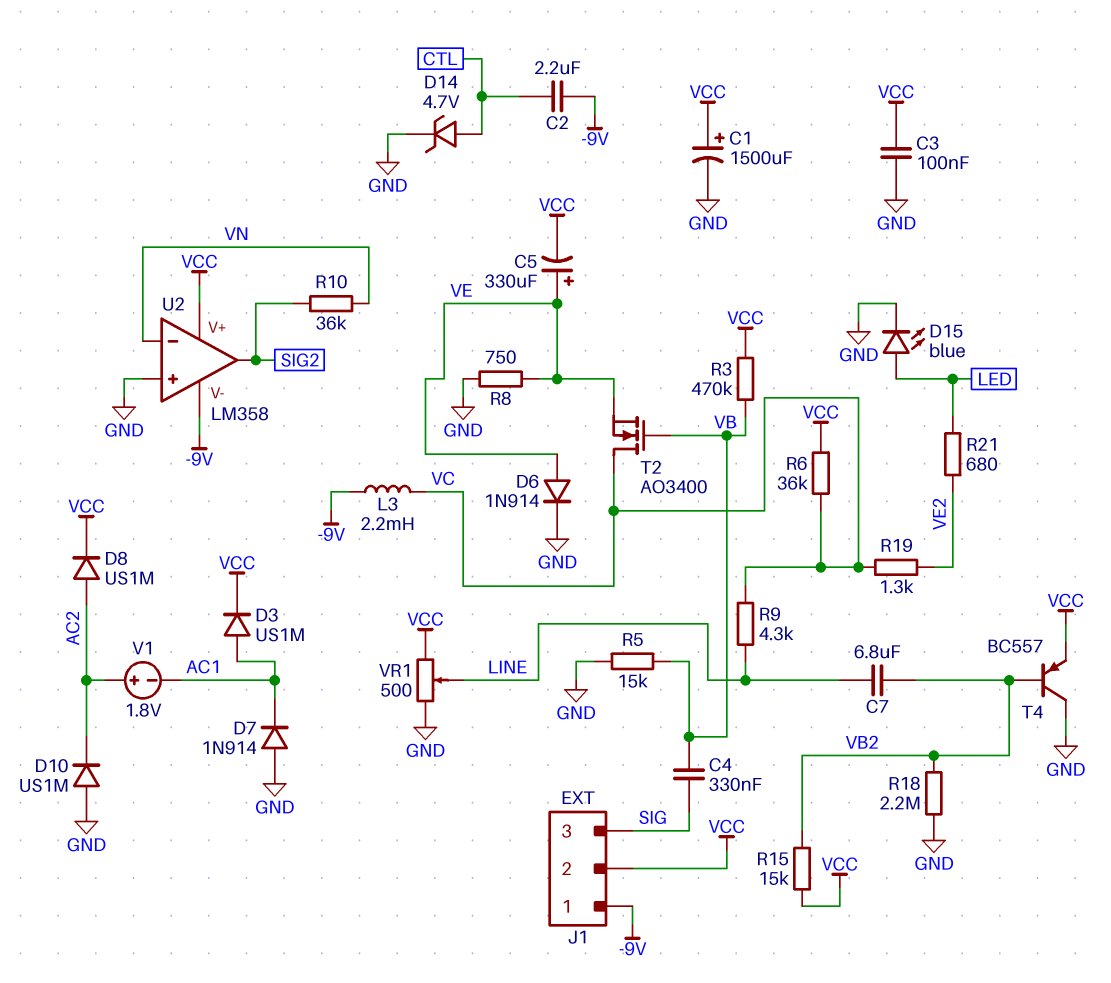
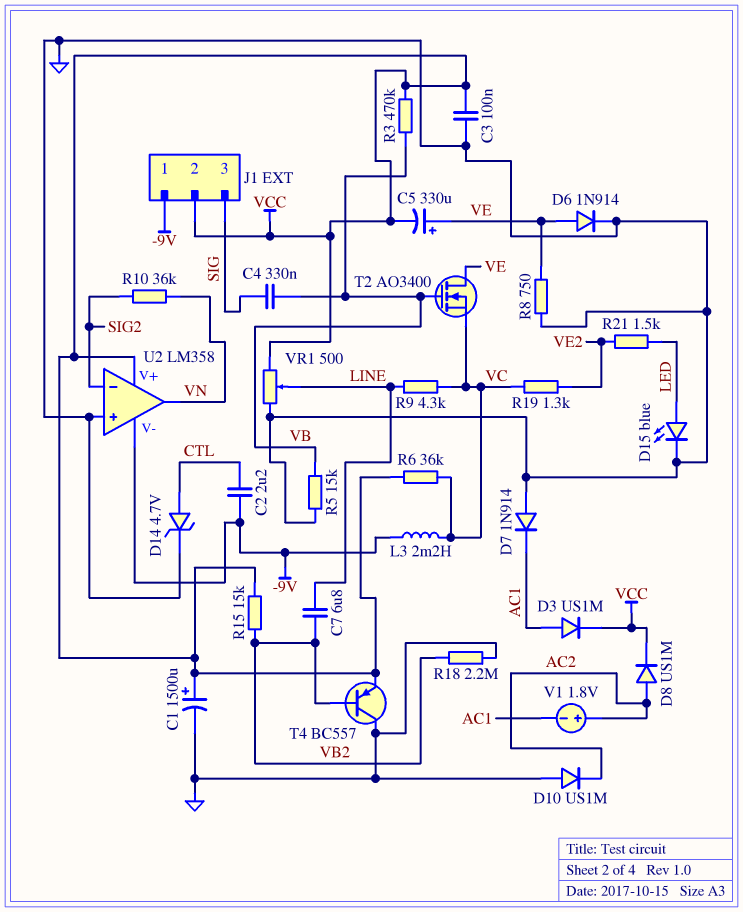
R21: 680 (LED, VE2) -> 1.5k (LED, VE2)
T2: NMOS AO3400 (G VB, D VC, S VE) -> NMOS AO3400 (G VB, D VE, S VC)
U2 pin in-: VN -> SIG2
U2 pin out: SIG2 -> VN

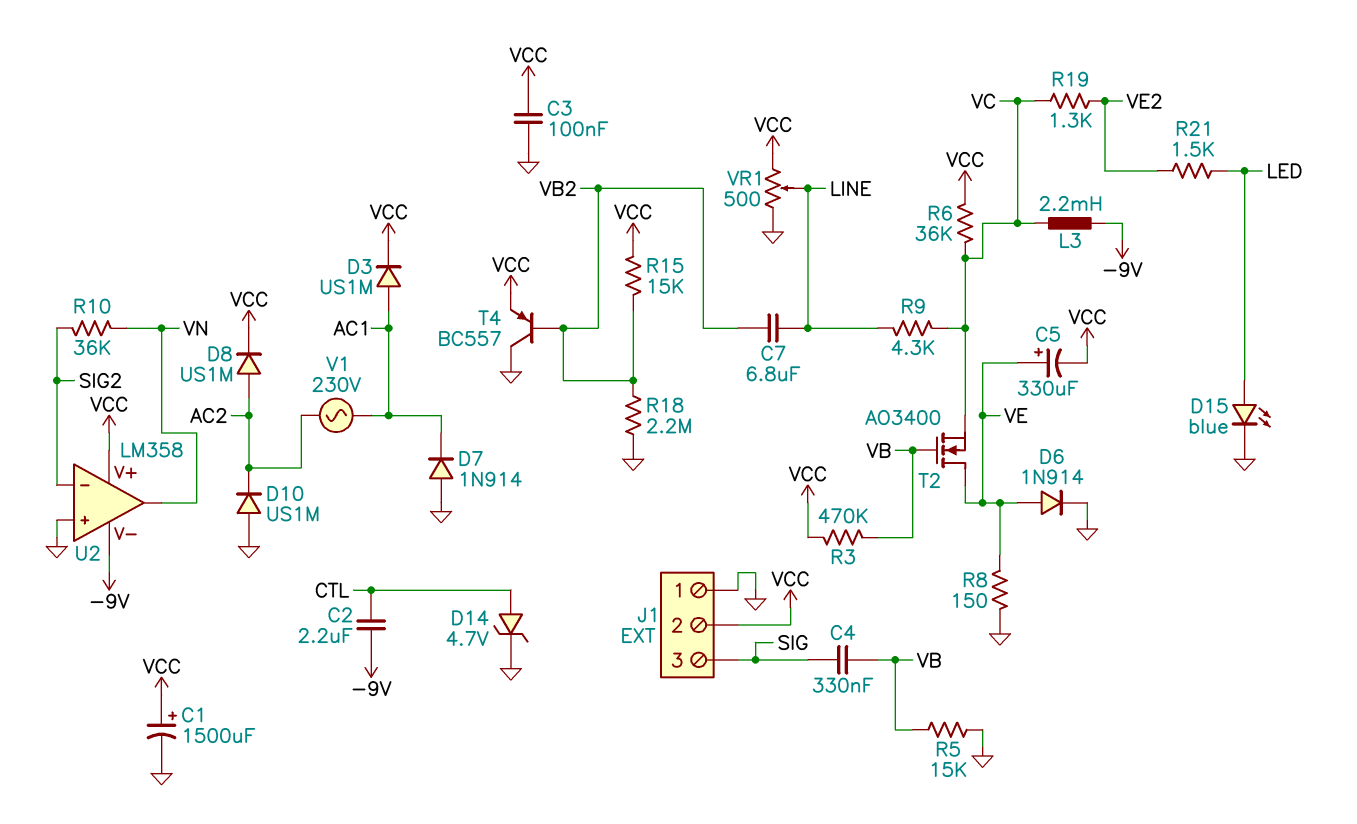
J1 pin 1: -9V -> GND
R8: 750 (GND, VE) -> 150 (GND, VE)
V1: 1.8V (plus AC2, minus AC1) -> AC 230V (AC1, AC2)

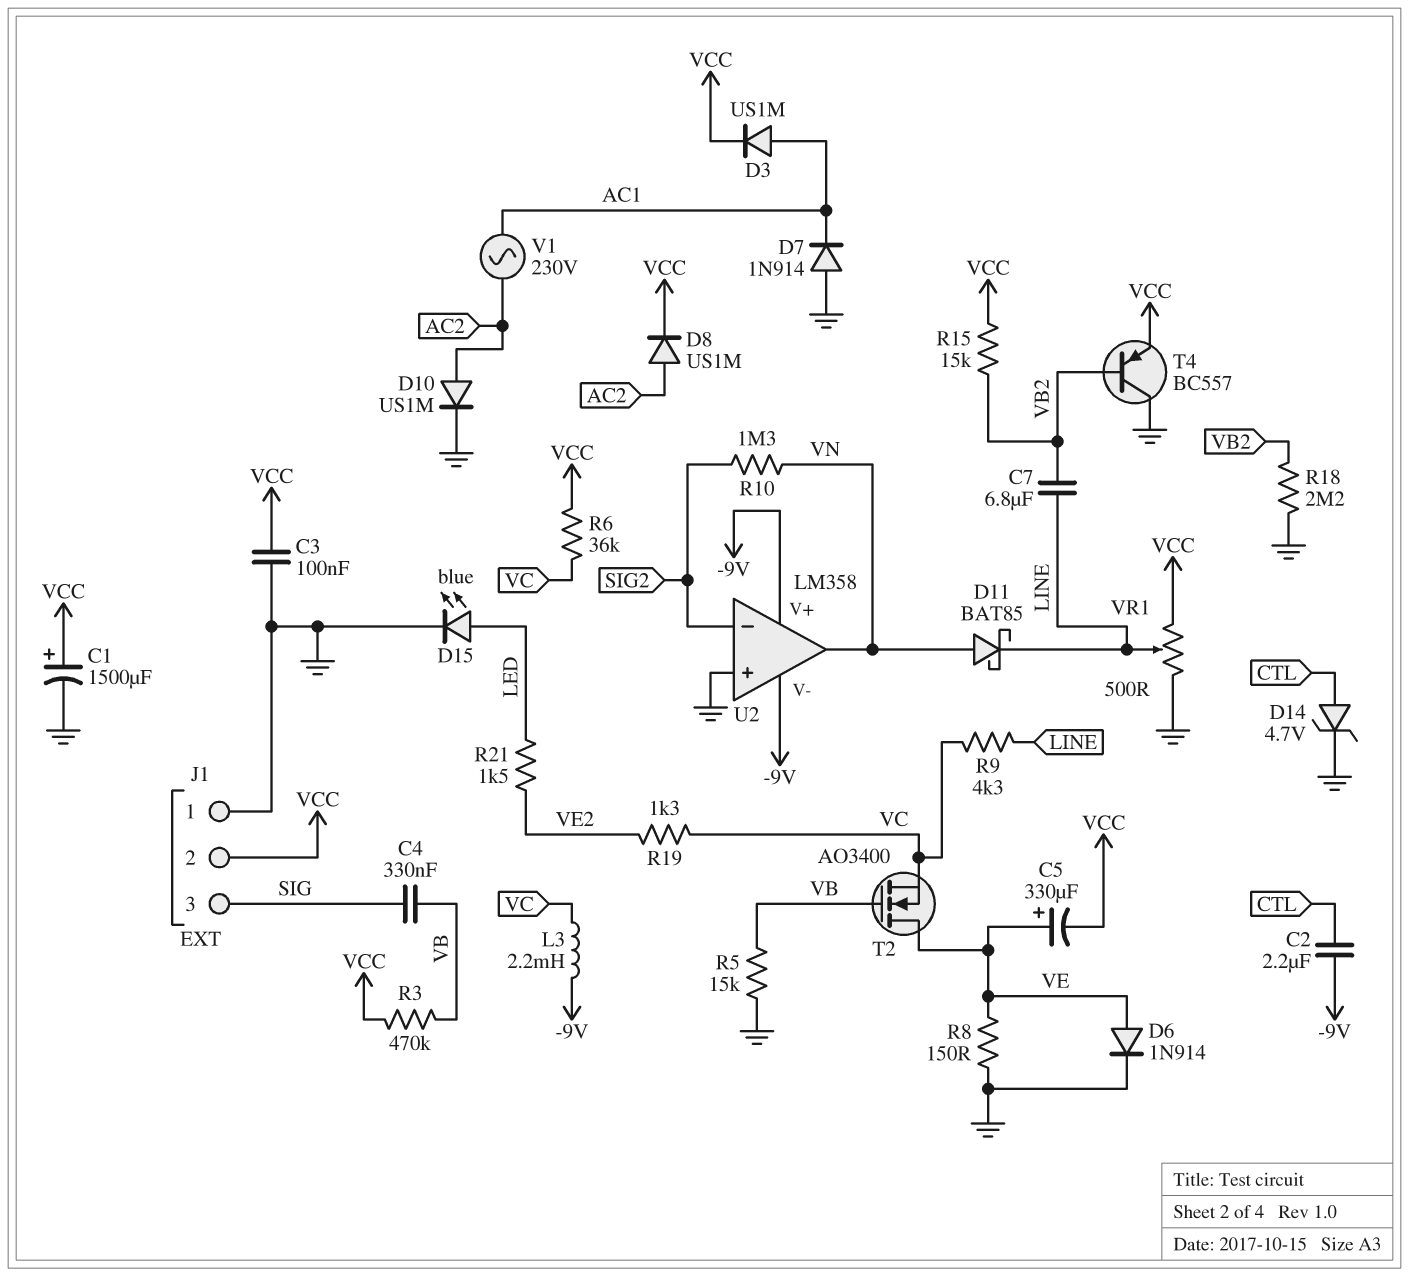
D10: diode US1M (A GND, K AC2) -> diode US1M (A AC2, K GND)
D11: none -> schottky BAT85 (A VN, K LINE)
R10: 36k (SIG2, VN) -> 1.3M (SIG2, VN)
U2 pin V+: VCC -> -9V

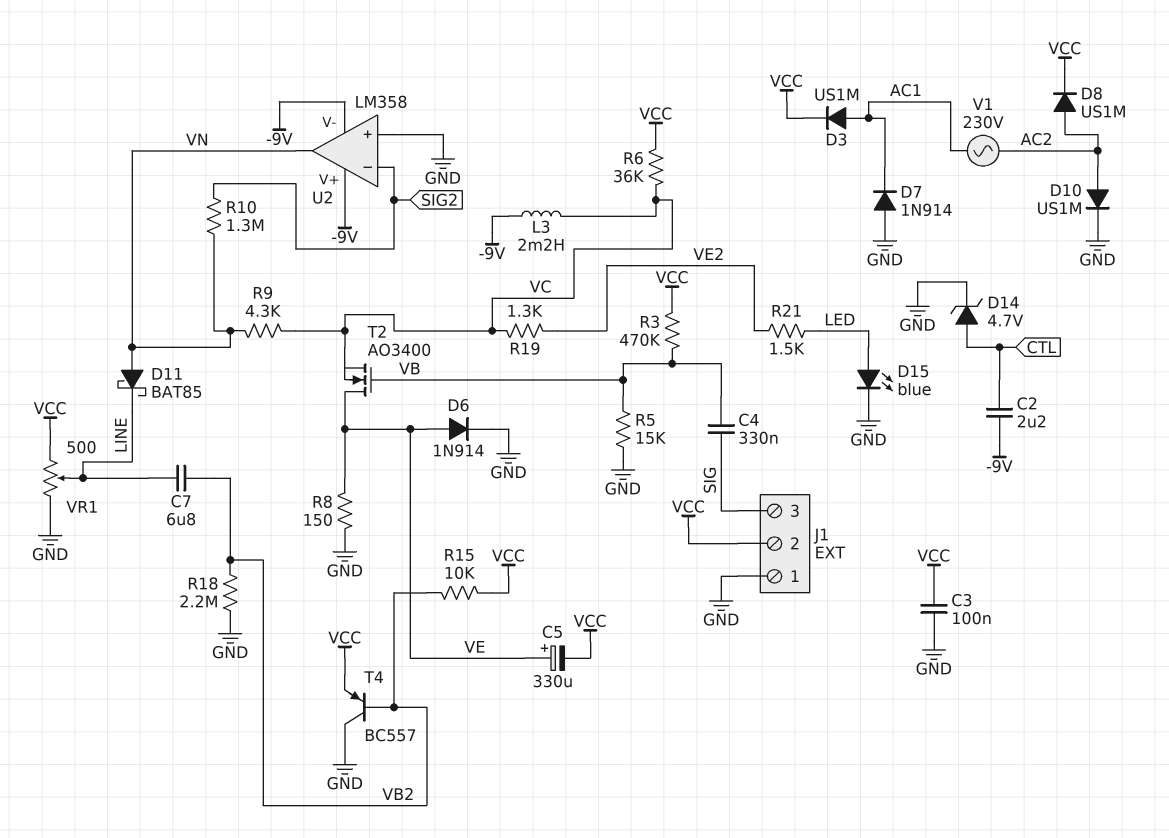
C1: 1500uF (plus VCC, minus GND) -> none
R9: 4.3k (LINE, VC) -> 4.3k (VC, VN)
R15: 15k (VB2, VCC) -> 10k (VB2, VCC)

